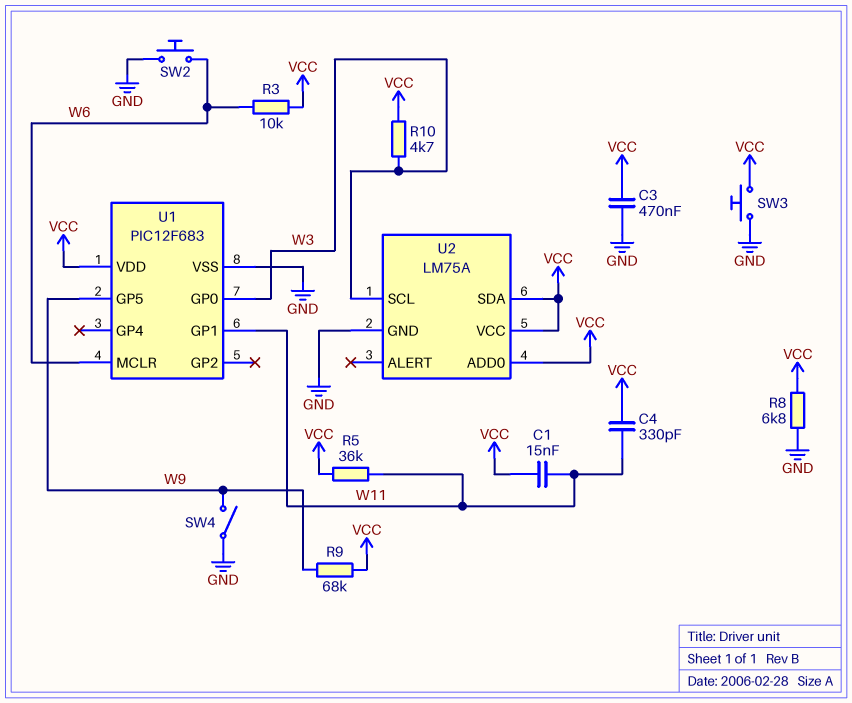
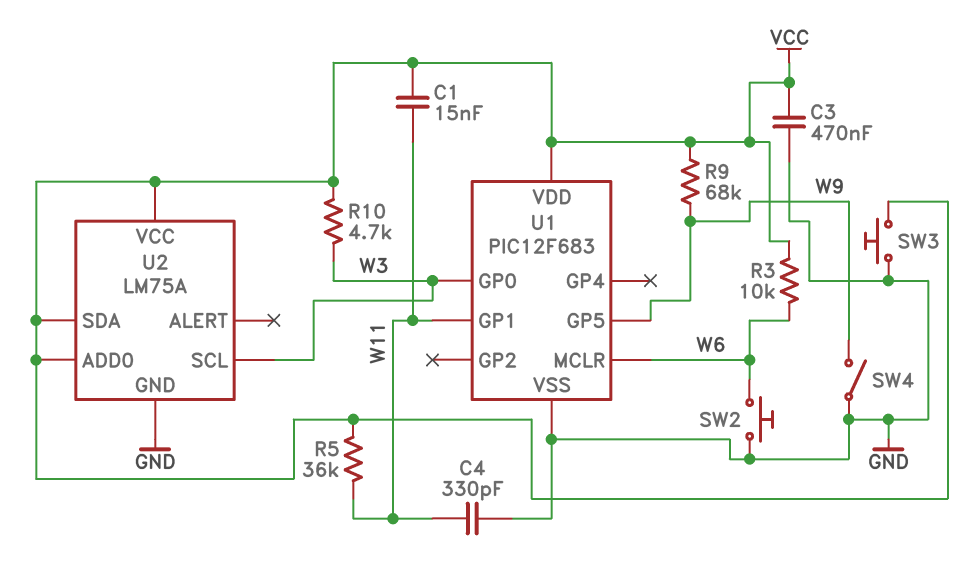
C4: 330pF (VCC, W11) -> 330pF (GND, W11)
R8: 6.8k (GND, VCC) -> none

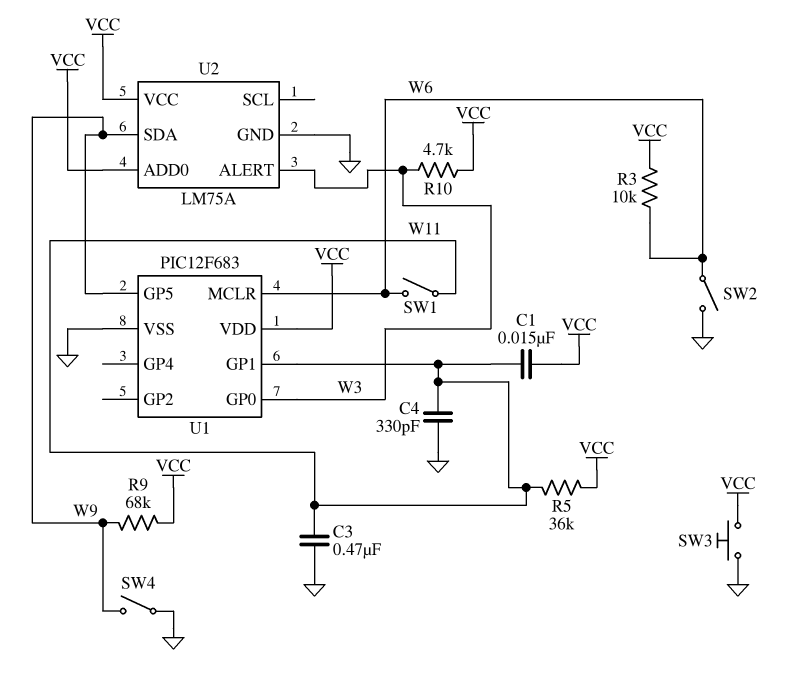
C3: 470nF (GND, VCC) -> 470nF (GND, W11)
SW1: none -> switch (W6, W11)
SW2: button (GND, W6) -> switch (GND, W6)
U2 pin ALERT: none -> W3
U2 pin SCL: W3 -> none
U2 pin SDA: VCC -> W9

